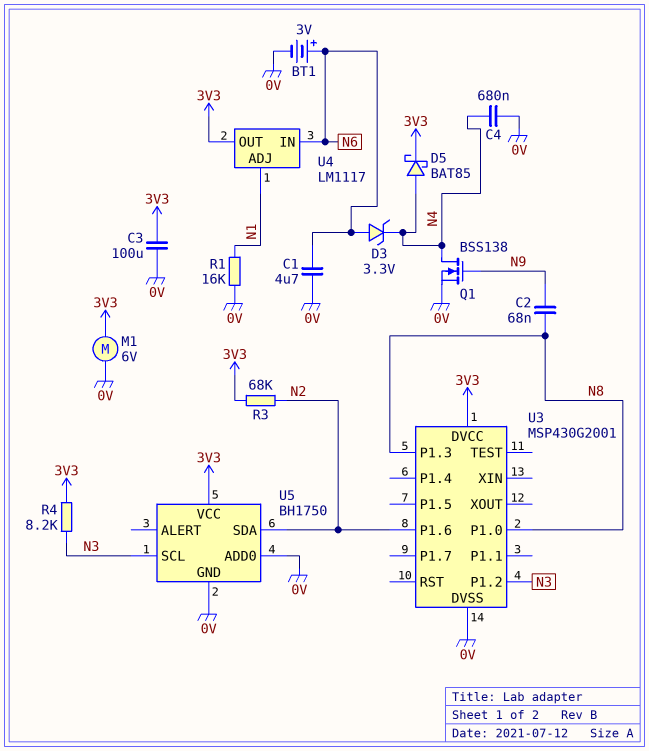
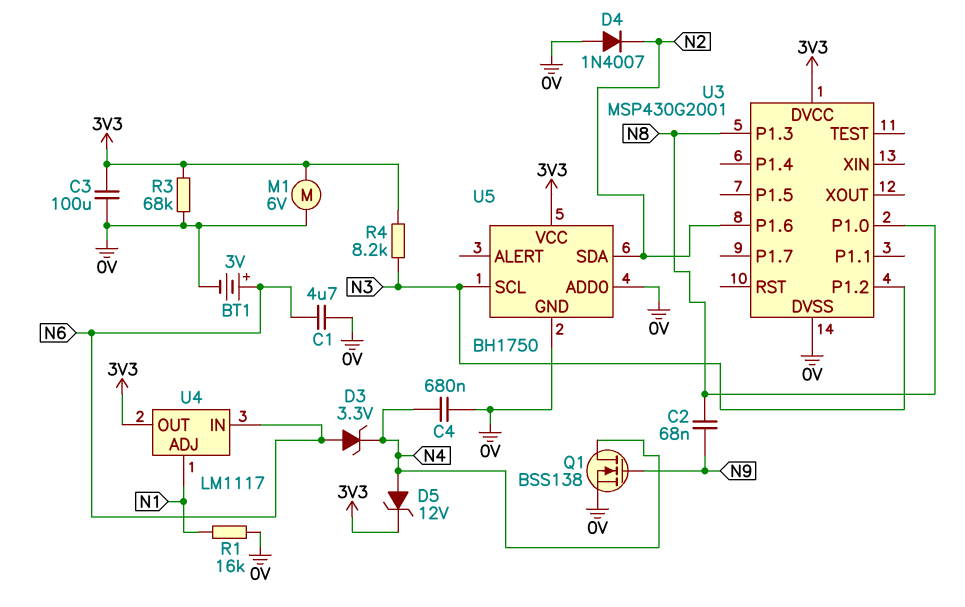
D4: none -> diode 1N4007 (A 0V, K N2)
D5: schottky BAT85 (A N4, K 3V3) -> zener 12V (A N4, K 3V3)
R3: 68k (3V3, N2) -> 68k (0V, 3V3)

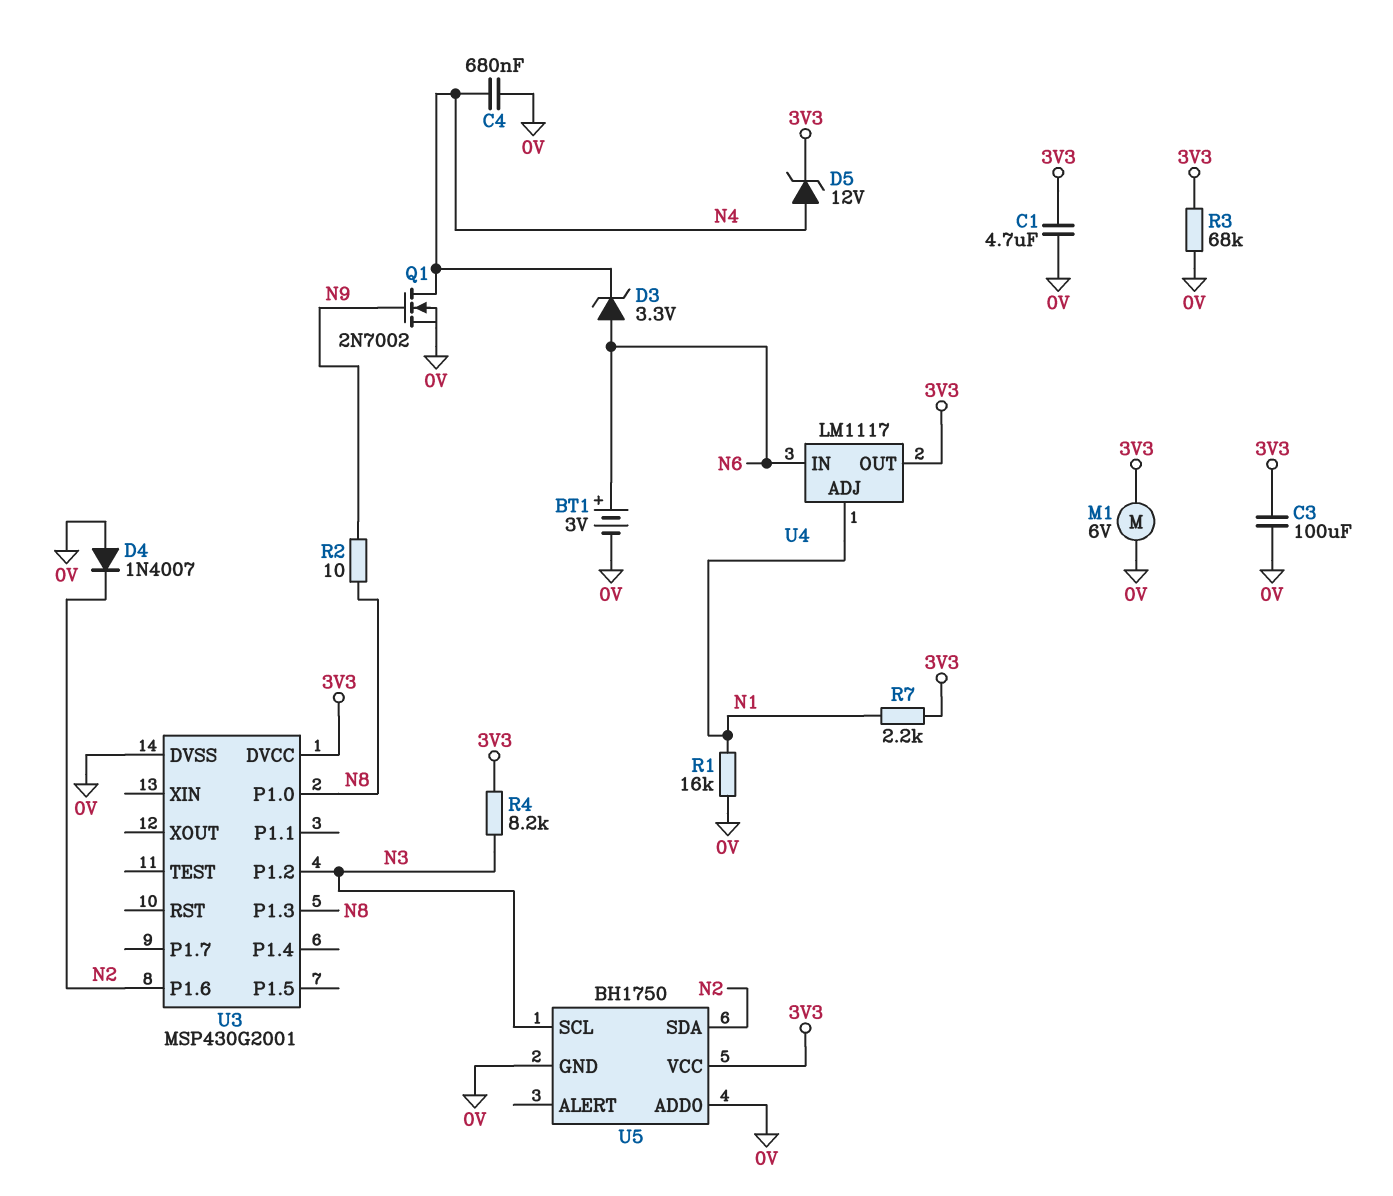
C1: 4.7uF (0V, N6) -> 4.7uF (0V, 3V3)
C2: 68nF (N8, N9) -> none
Q1: NMOS BSS138 (G N9, D N4, S 0V) -> NMOS 2N7002 (G N9, D N4, S 0V)
R2: none -> 10 (N8, N9)
R7: none -> 2.2k (3V3, N1)

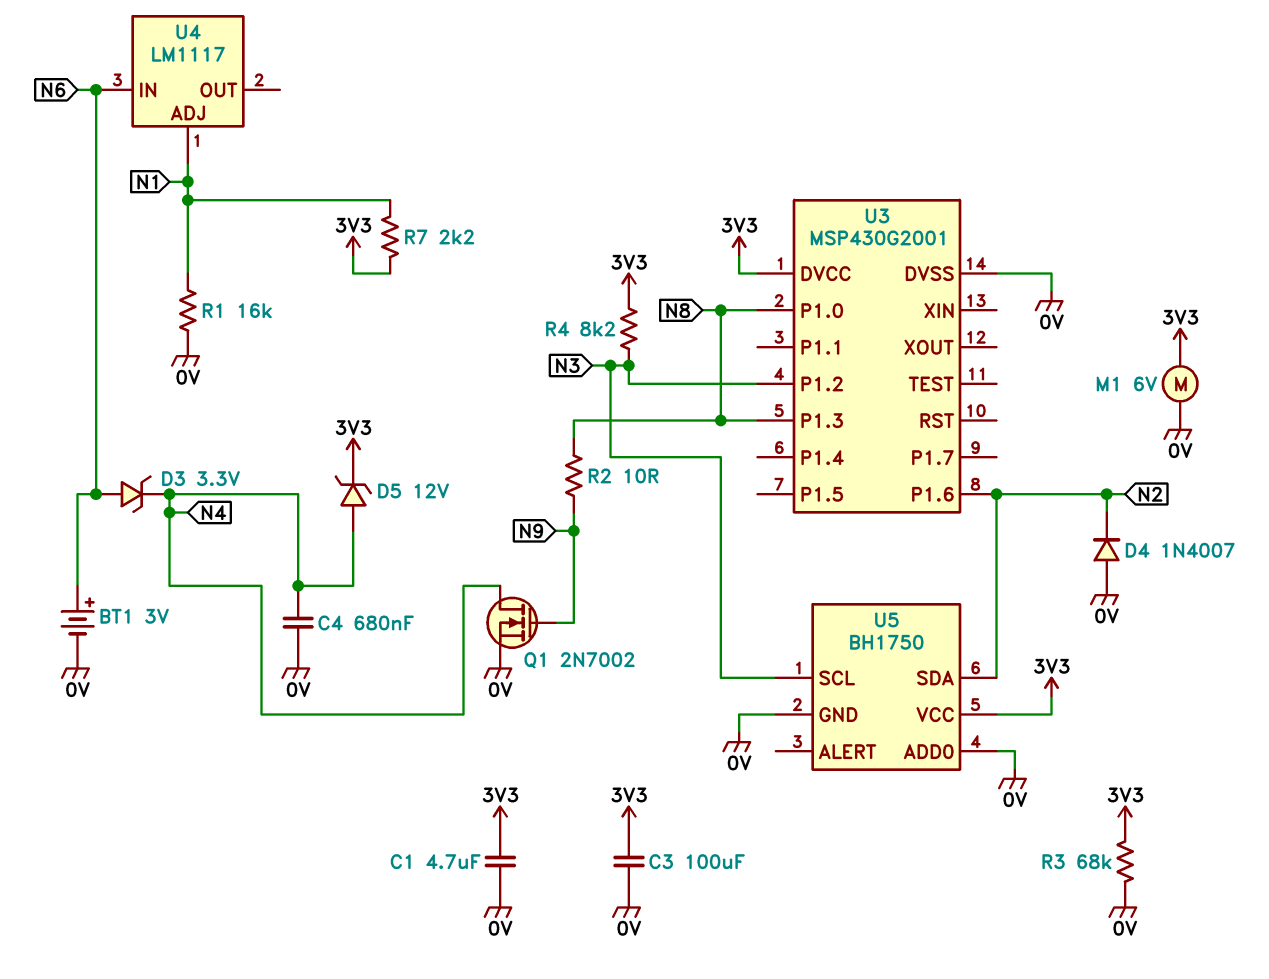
U4 pin OUT: 3V3 -> none

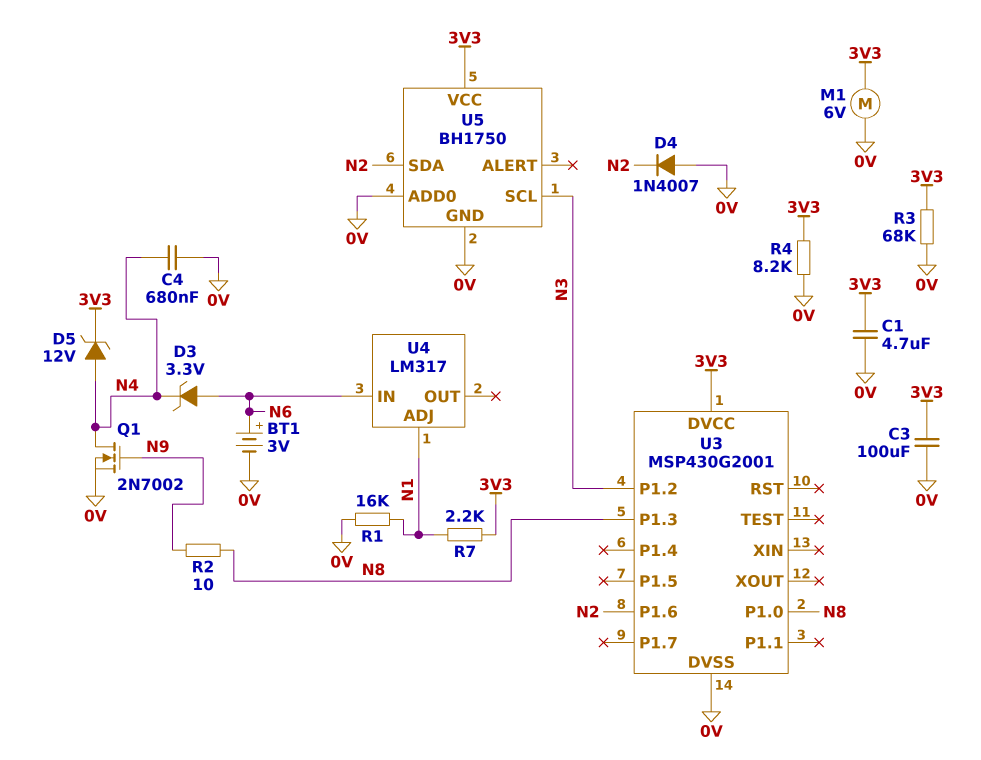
R4: 8.2k (3V3, N3) -> 8.2k (0V, 3V3)
U4: LM1117 -> LM317

